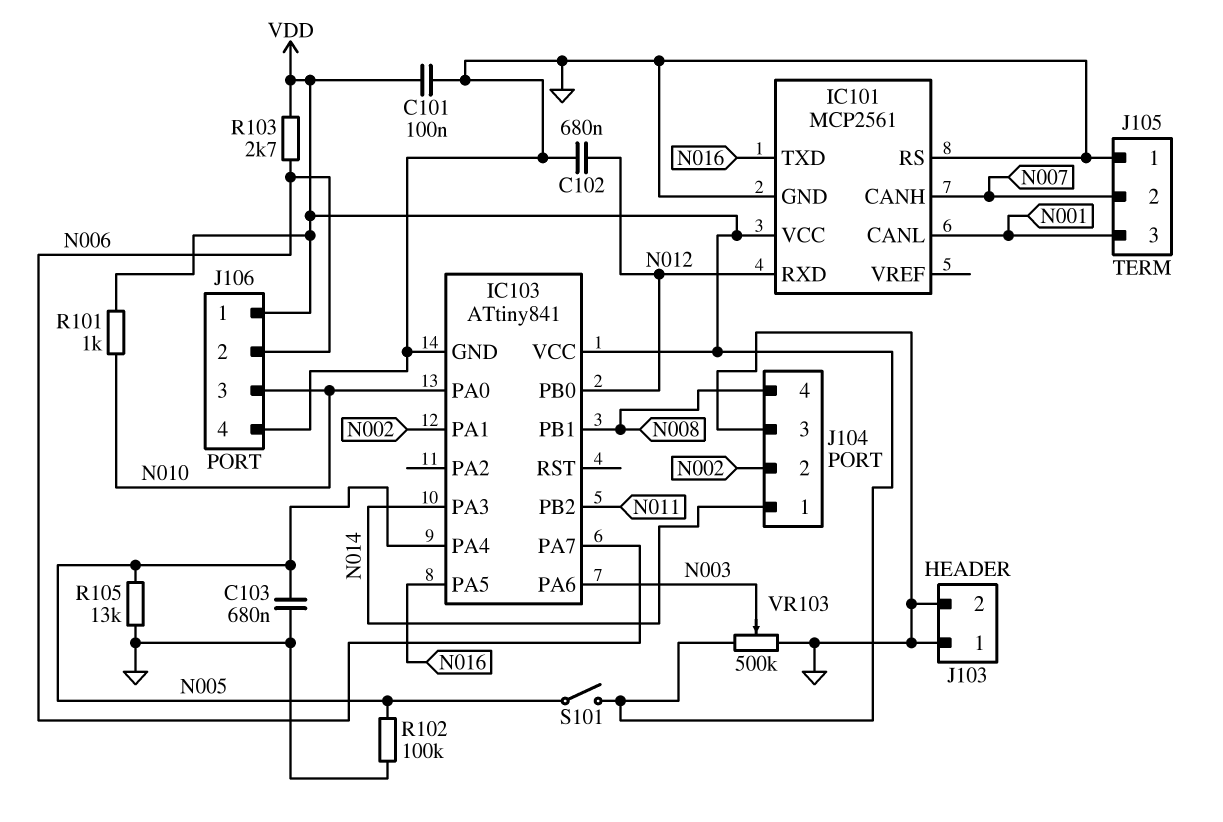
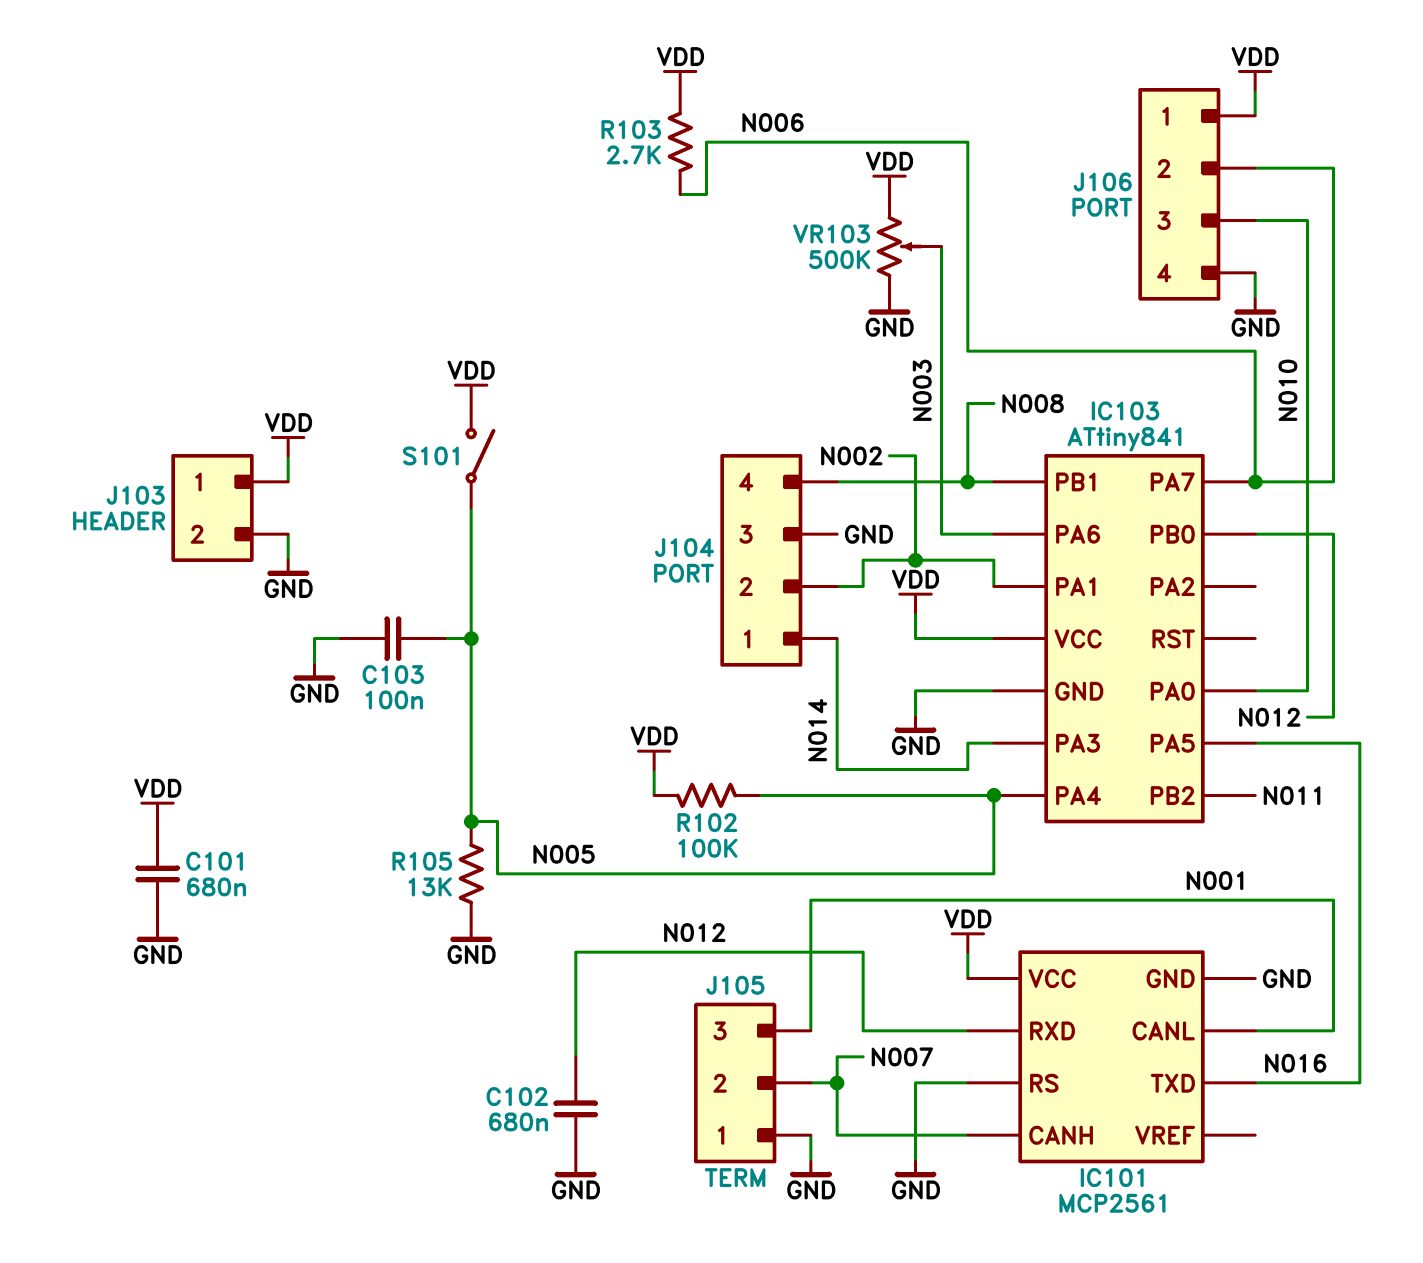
C101: 100nF (GND, VDD) -> 680nF (GND, VDD)
C103: 680nF (GND, N005) -> 100nF (GND, N005)
J103 pin 1: GND -> VDD
R101: 1k (N010, VDD) -> none
R102: 100k (GND, N005) -> 100k (N005, VDD)

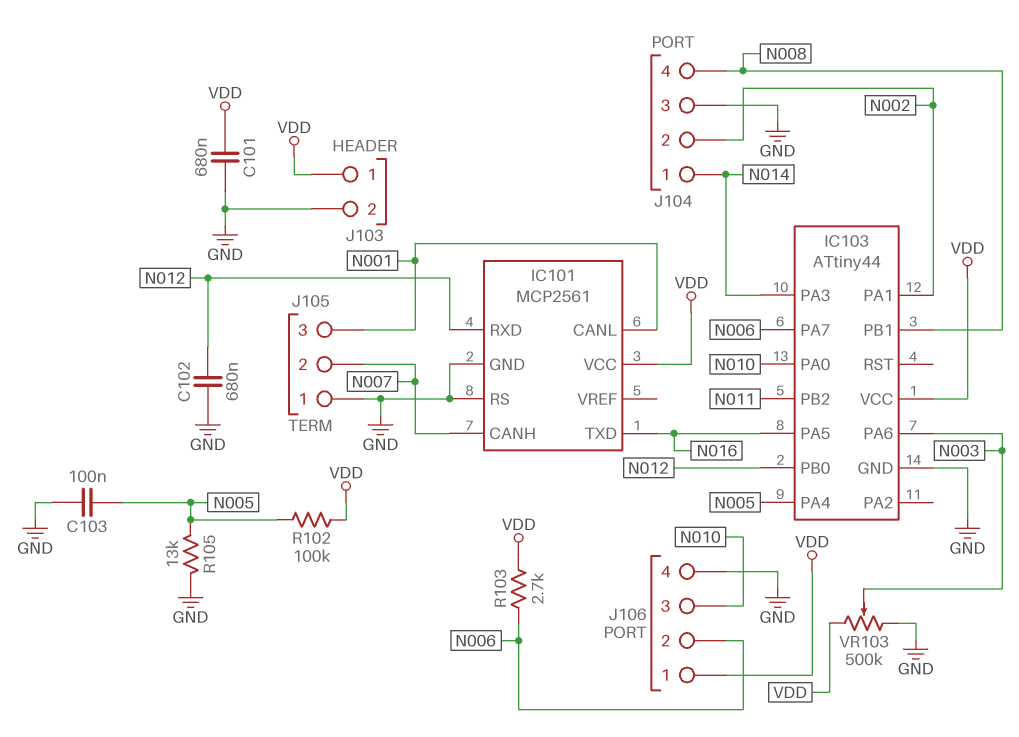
IC103: ATtiny841 -> ATtiny44
S101: switch (N005, VDD) -> none

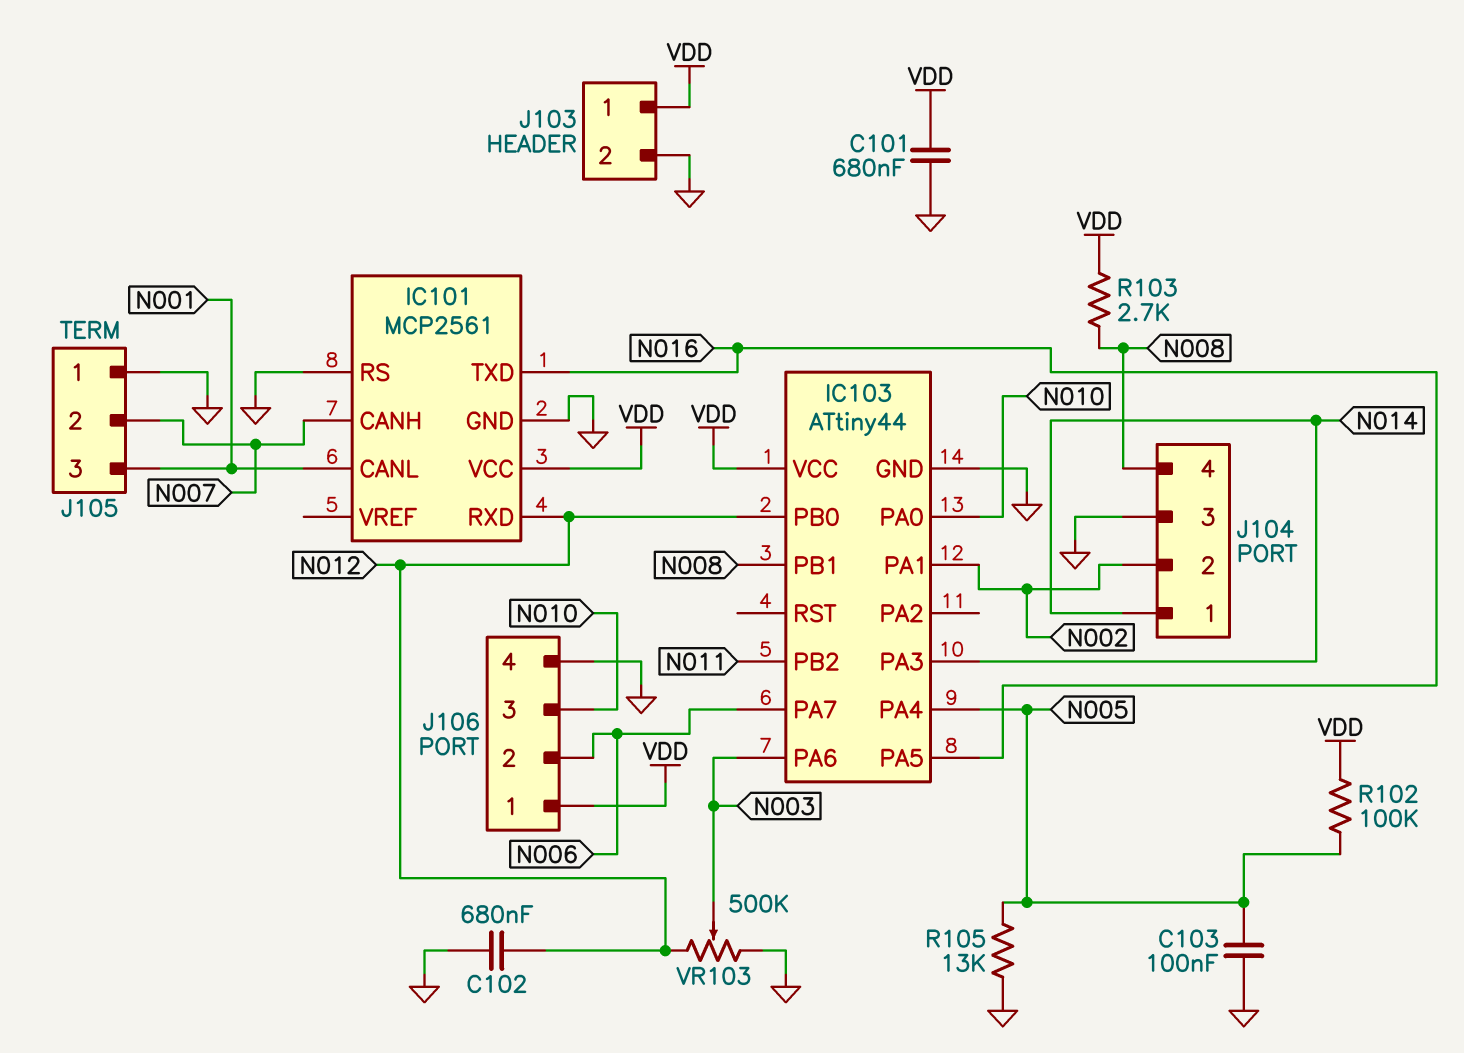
R103: 2.7k (N006, VDD) -> 2.7k (N008, VDD)
VR103: 500k (GND, VDD, wiper N003) -> 500k (GND, N012, wiper N003)

